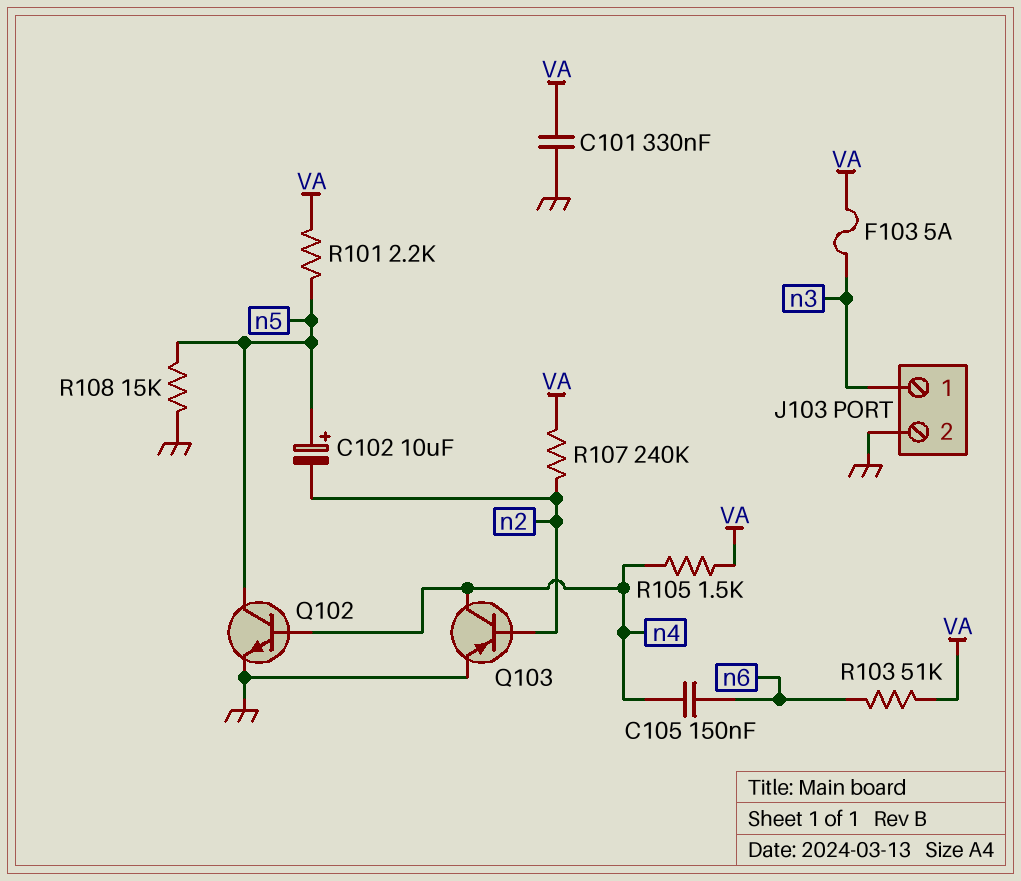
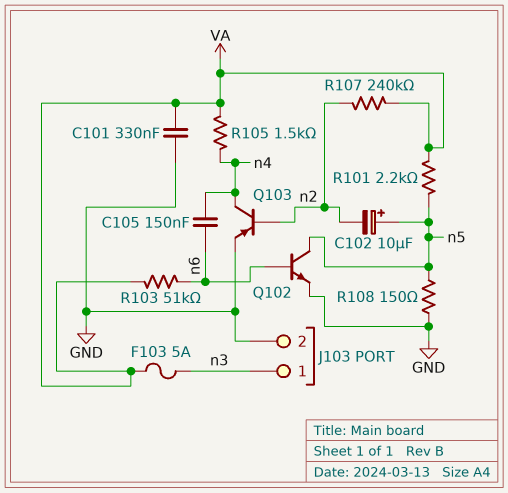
Q102: NPN (B n4, C n5, E GND) -> NPN (B n6, C n5, E GND)
R108: 15k (GND, n5) -> 150 (GND, n5)

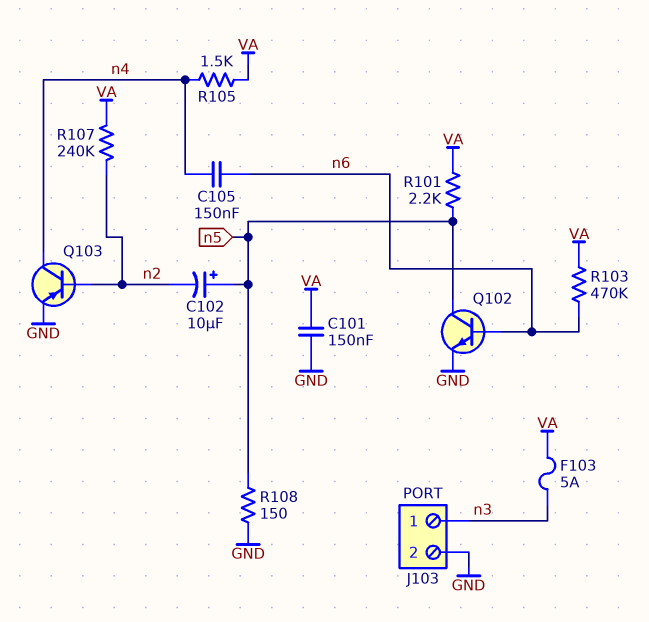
C101: 330nF (GND, VA) -> 150nF (GND, VA)
R103: 51k (VA, n6) -> 470k (VA, n6)

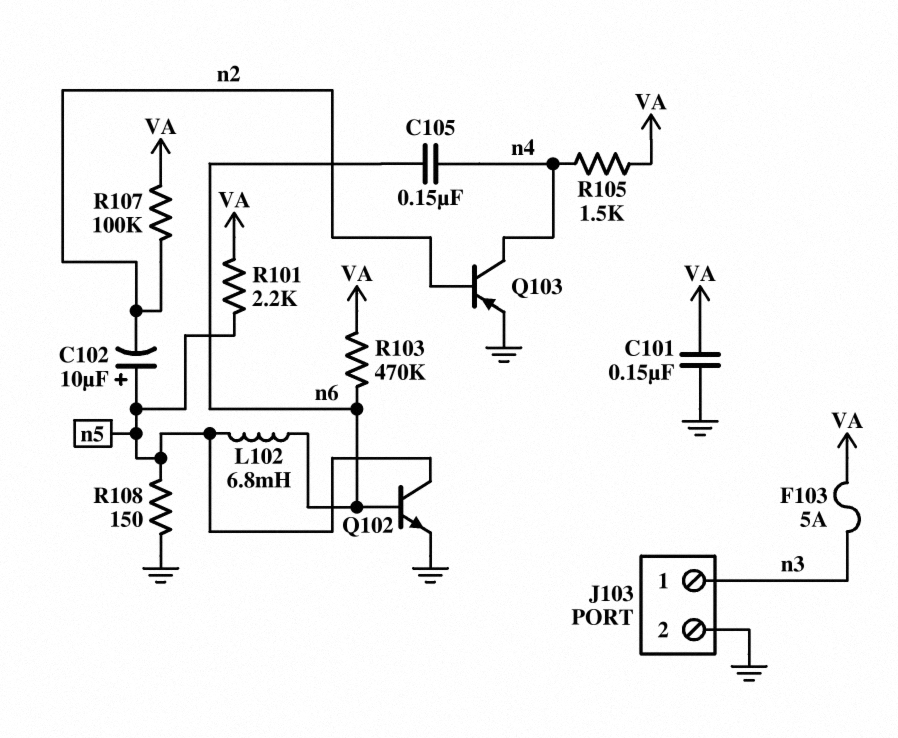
L102: none -> 6.8mH (n5, n6)
R107: 240k (VA, n2) -> 100k (VA, n2)

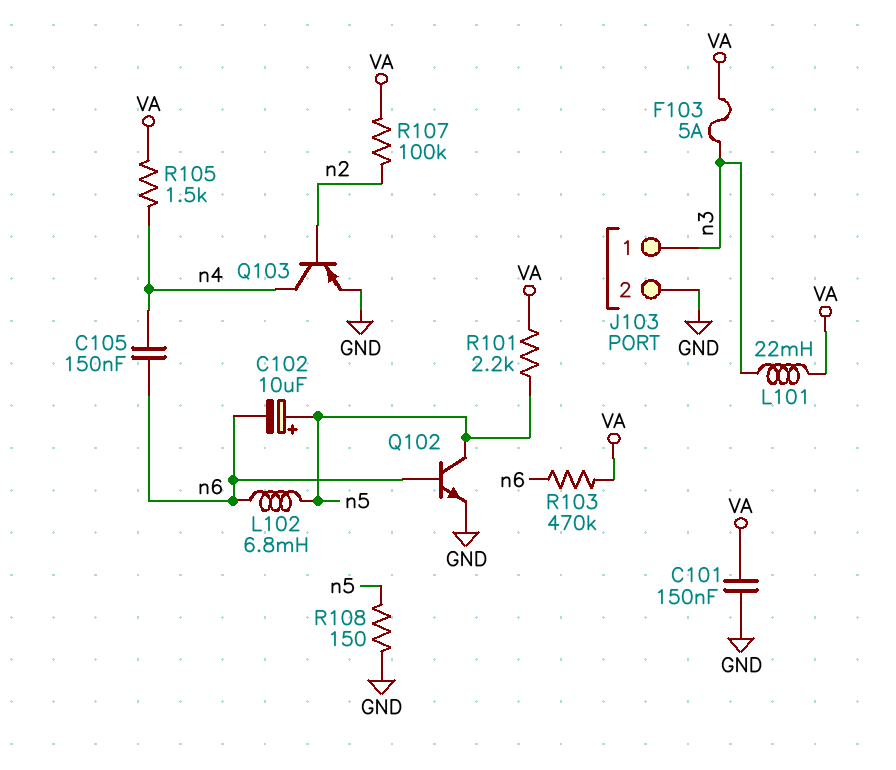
C102: 10uF (plus n5, minus n2) -> 10uF (plus n5, minus n6)
L101: none -> 22mH (VA, n3)

